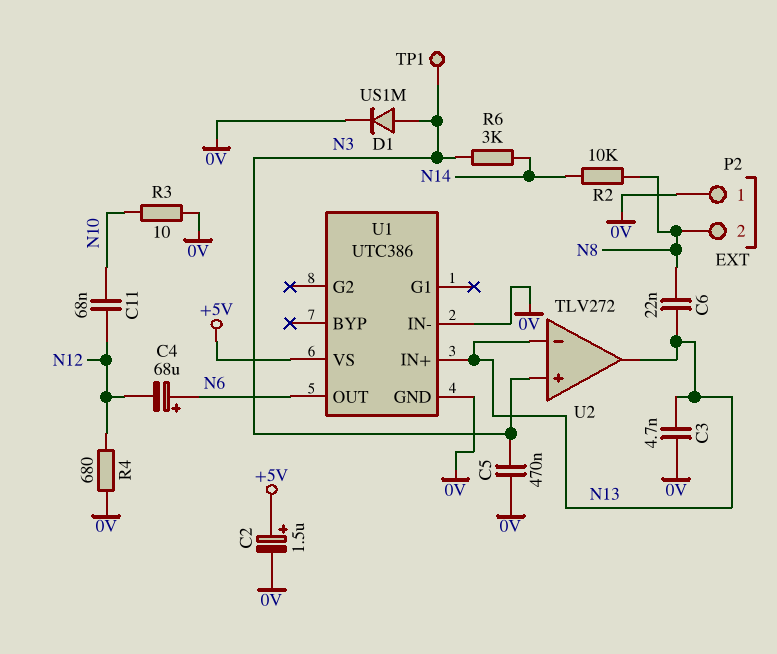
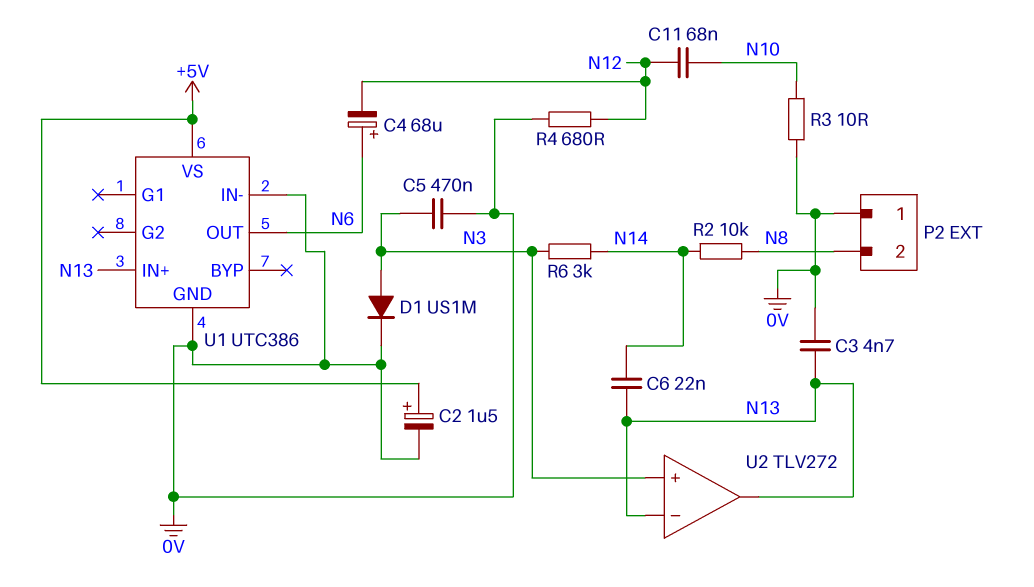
C6: 22nF (N8, N13) -> 22nF (N13, N14)
TP1: test point (N3) -> none

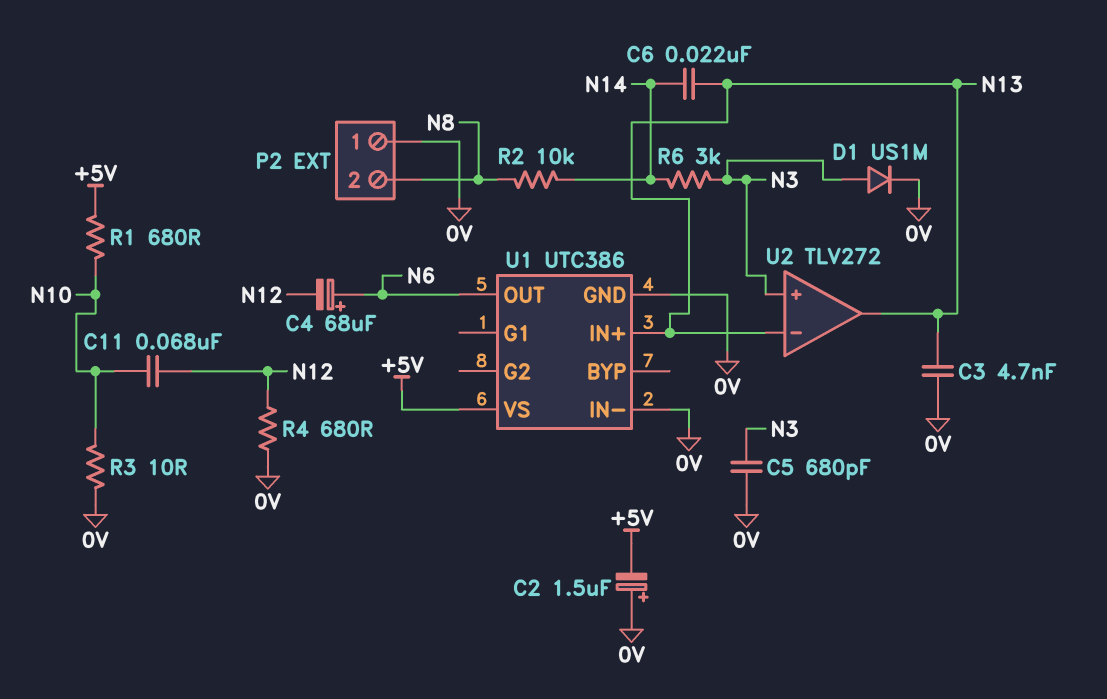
C2: 1.5uF (plus +5V, minus 0V) -> 1.5uF (plus 0V, minus +5V)
C5: 470nF (0V, N3) -> 680pF (0V, N3)
R1: none -> 680 (+5V, N10)

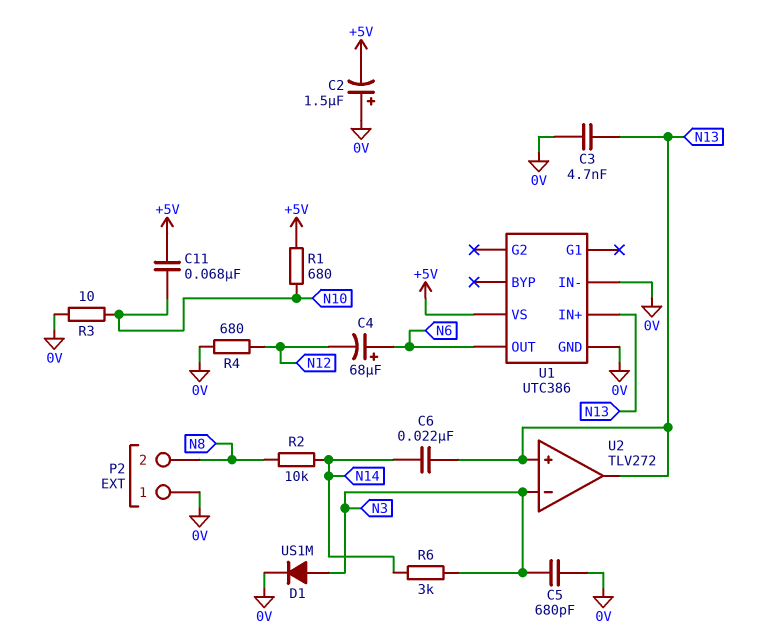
C11: 68nF (N10, N12) -> 68nF (+5V, N10)
U2 pin in+: N3 -> N13
U2 pin in-: N13 -> N3

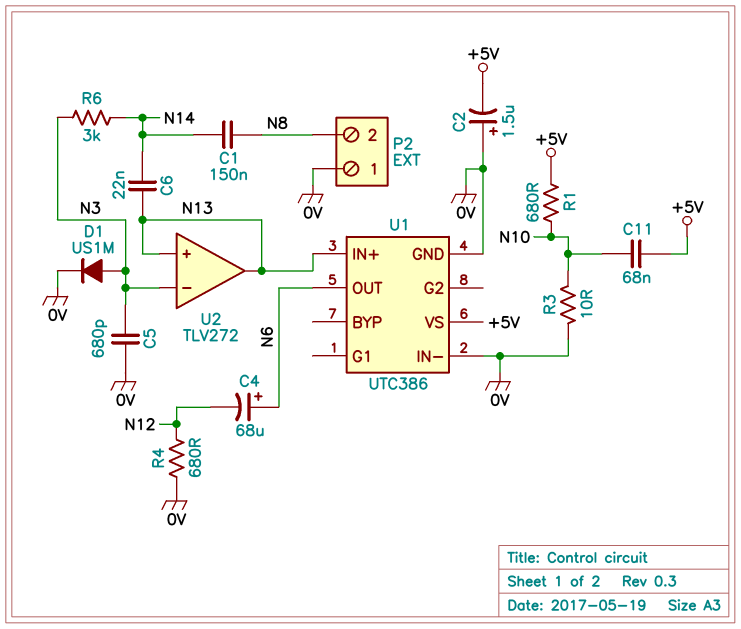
C1: none -> 150nF (N8, N14)
C3: 4.7nF (0V, N13) -> none
R2: 10k (N8, N14) -> none

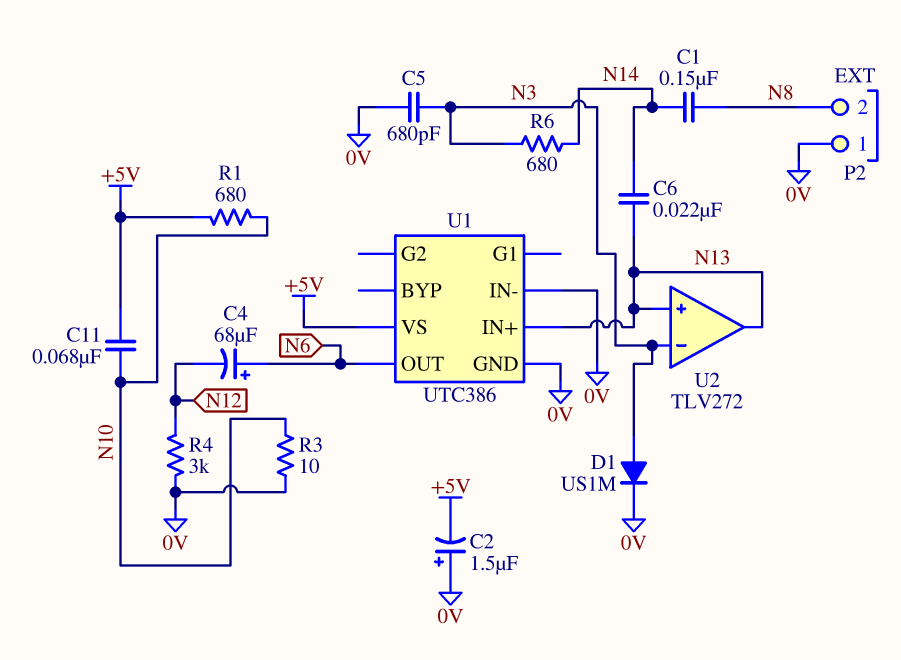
R4: 680 (0V, N12) -> 3k (0V, N12)
R6: 3k (N3, N14) -> 680 (N3, N14)

